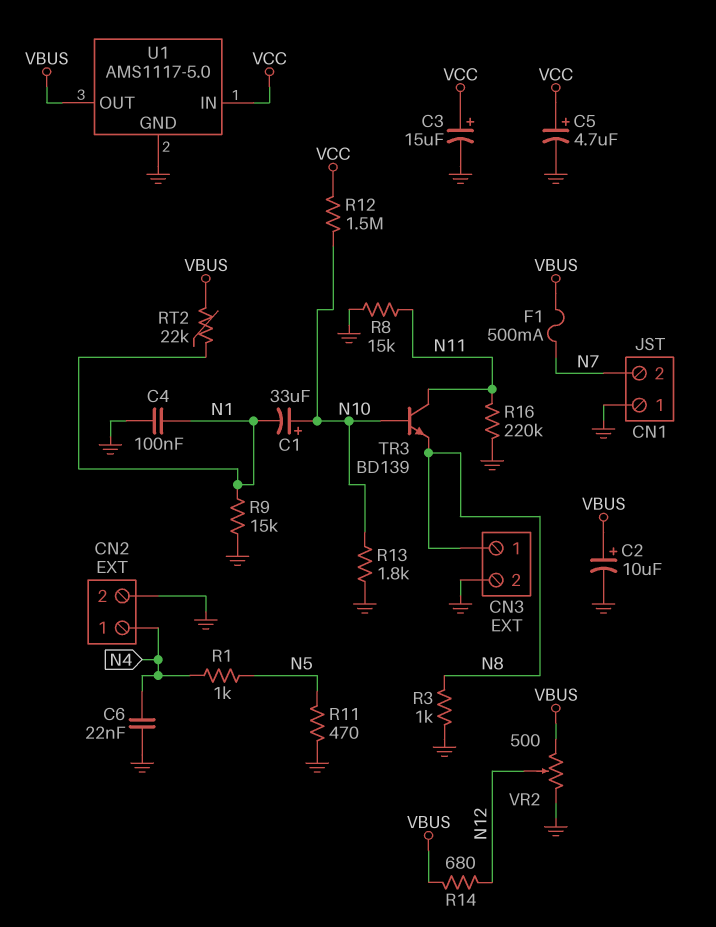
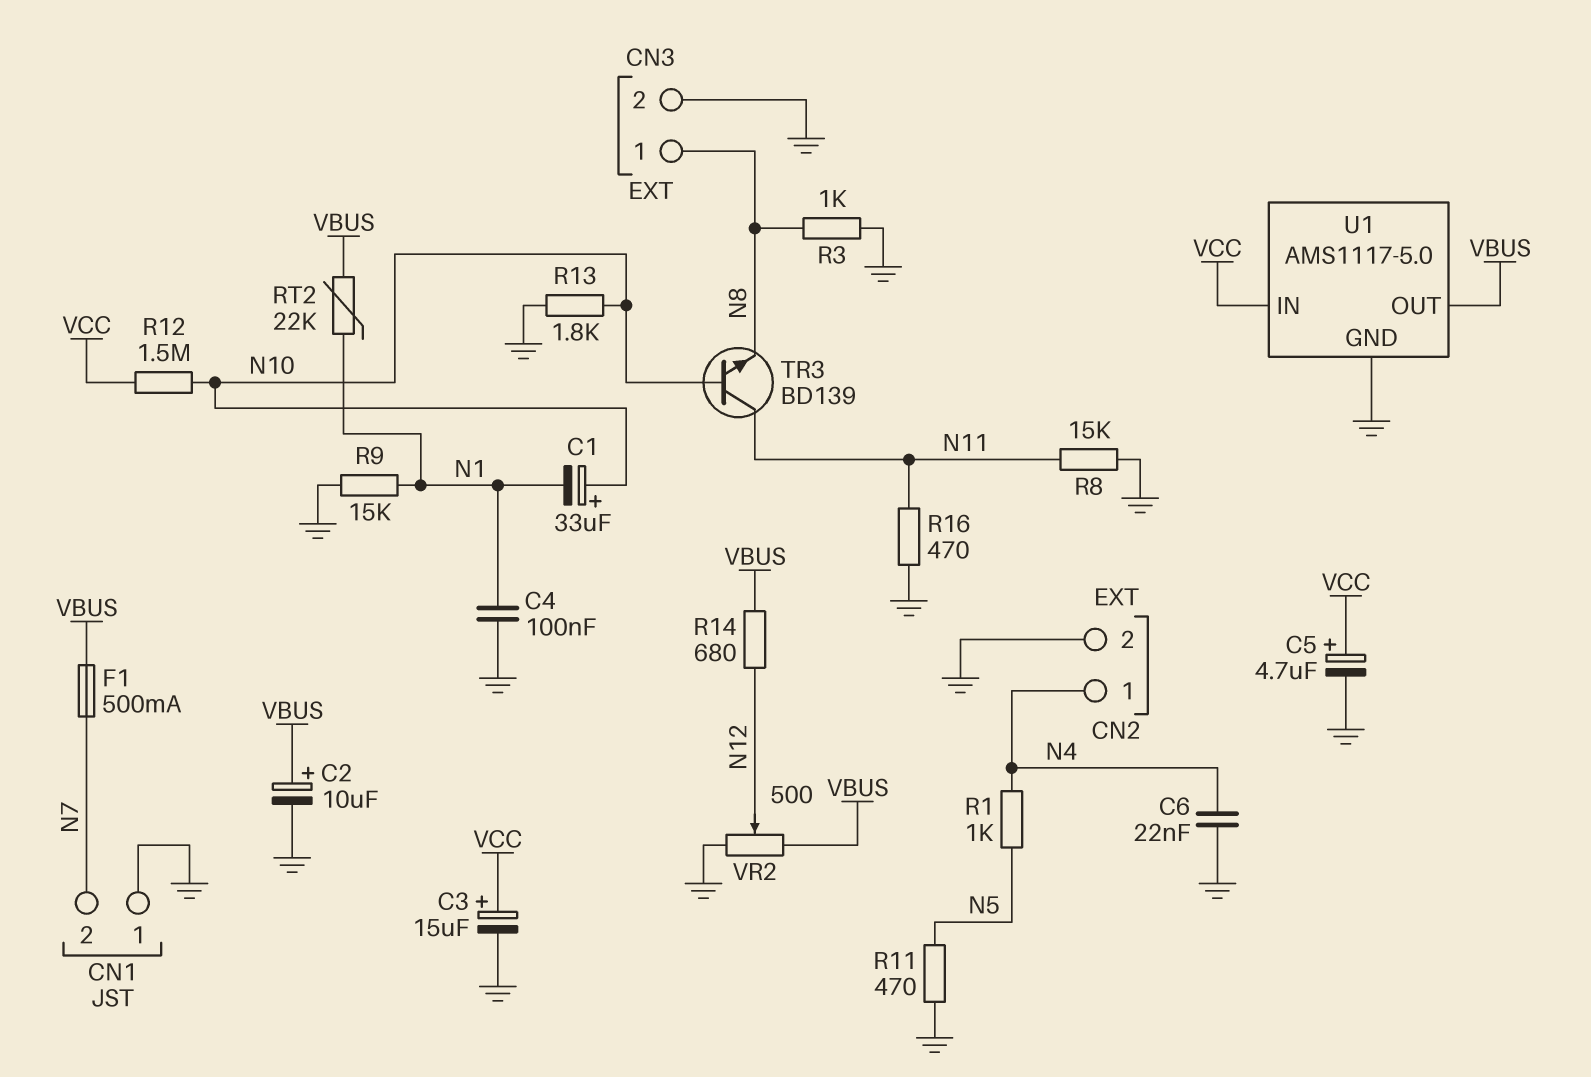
R16: 220k (GND, N11) -> 470 (GND, N11)

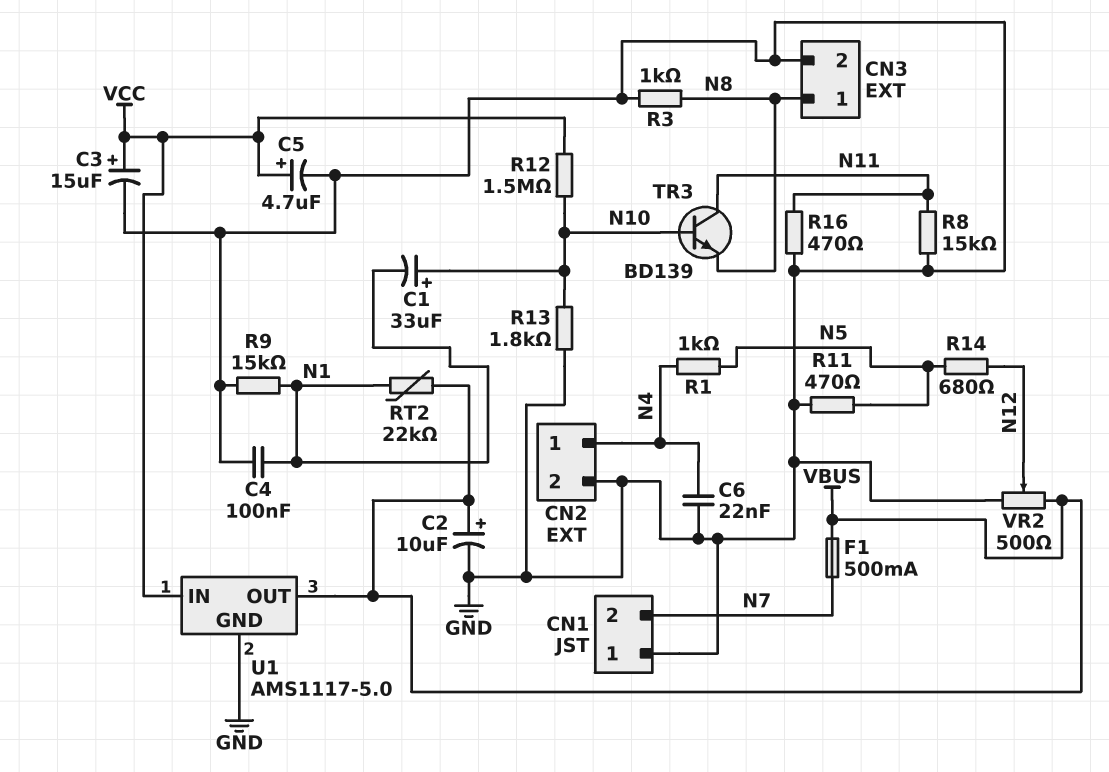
R14: 680 (N12, VBUS) -> 680 (N5, N12)

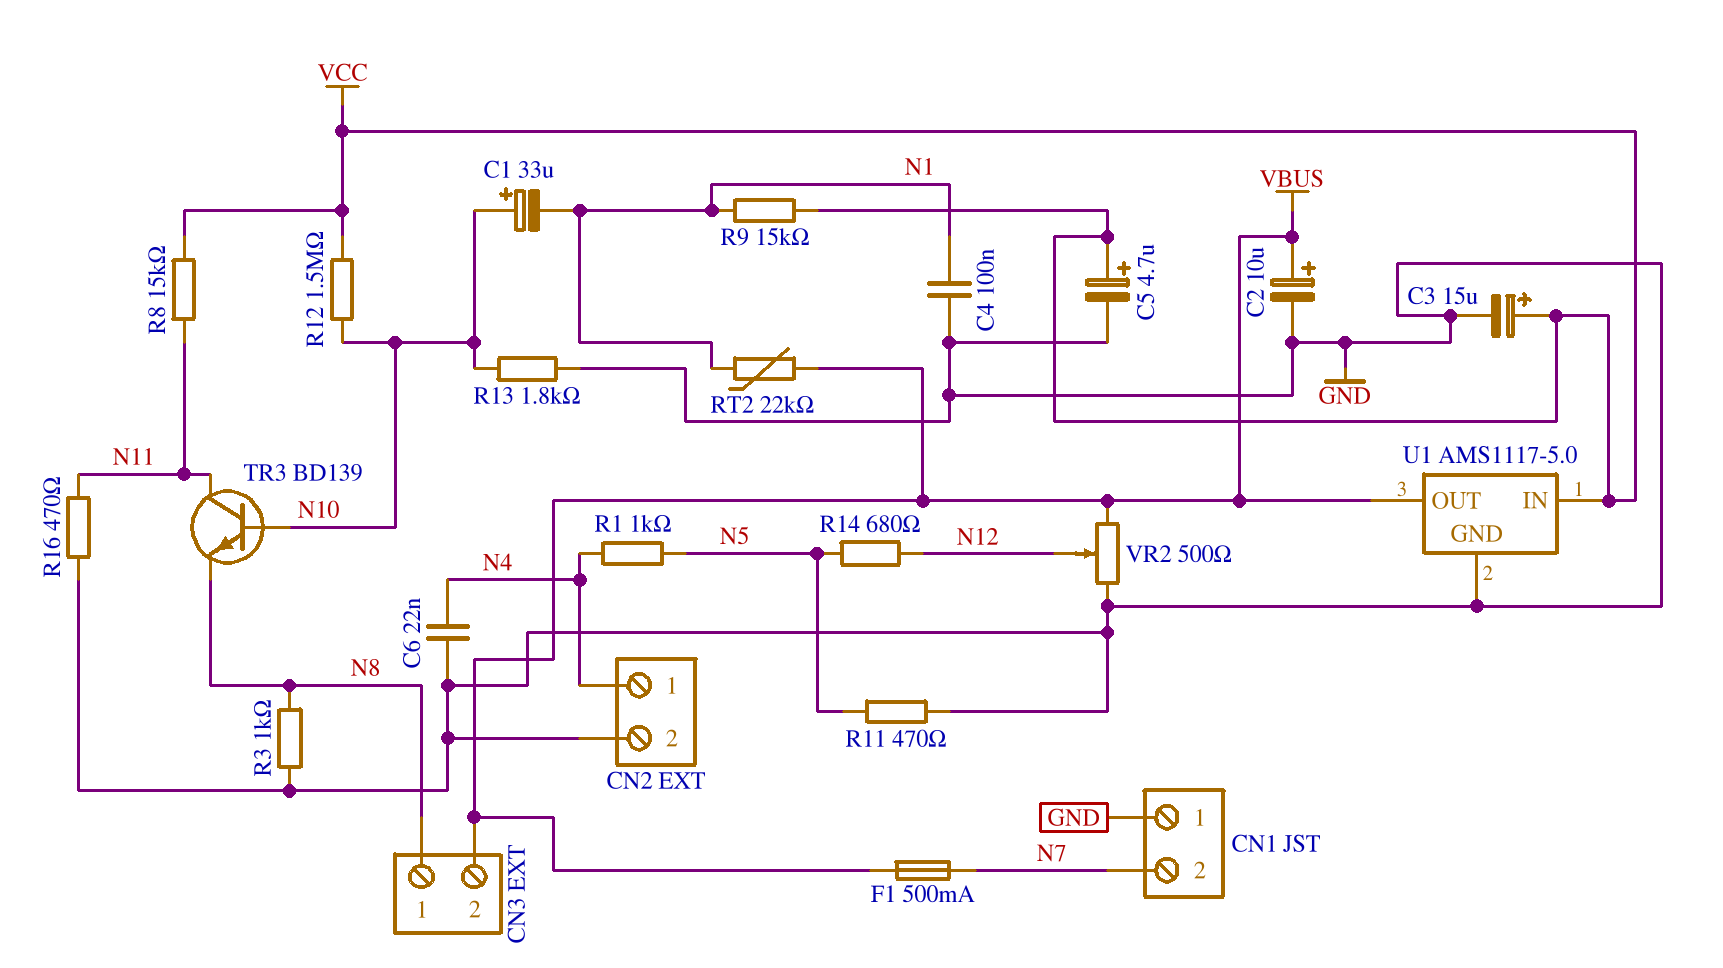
CN3 pin 2: GND -> VBUS
R8: 15k (GND, N11) -> 15k (N11, VCC)
R9: 15k (GND, N1) -> 15k (N1, VCC)

